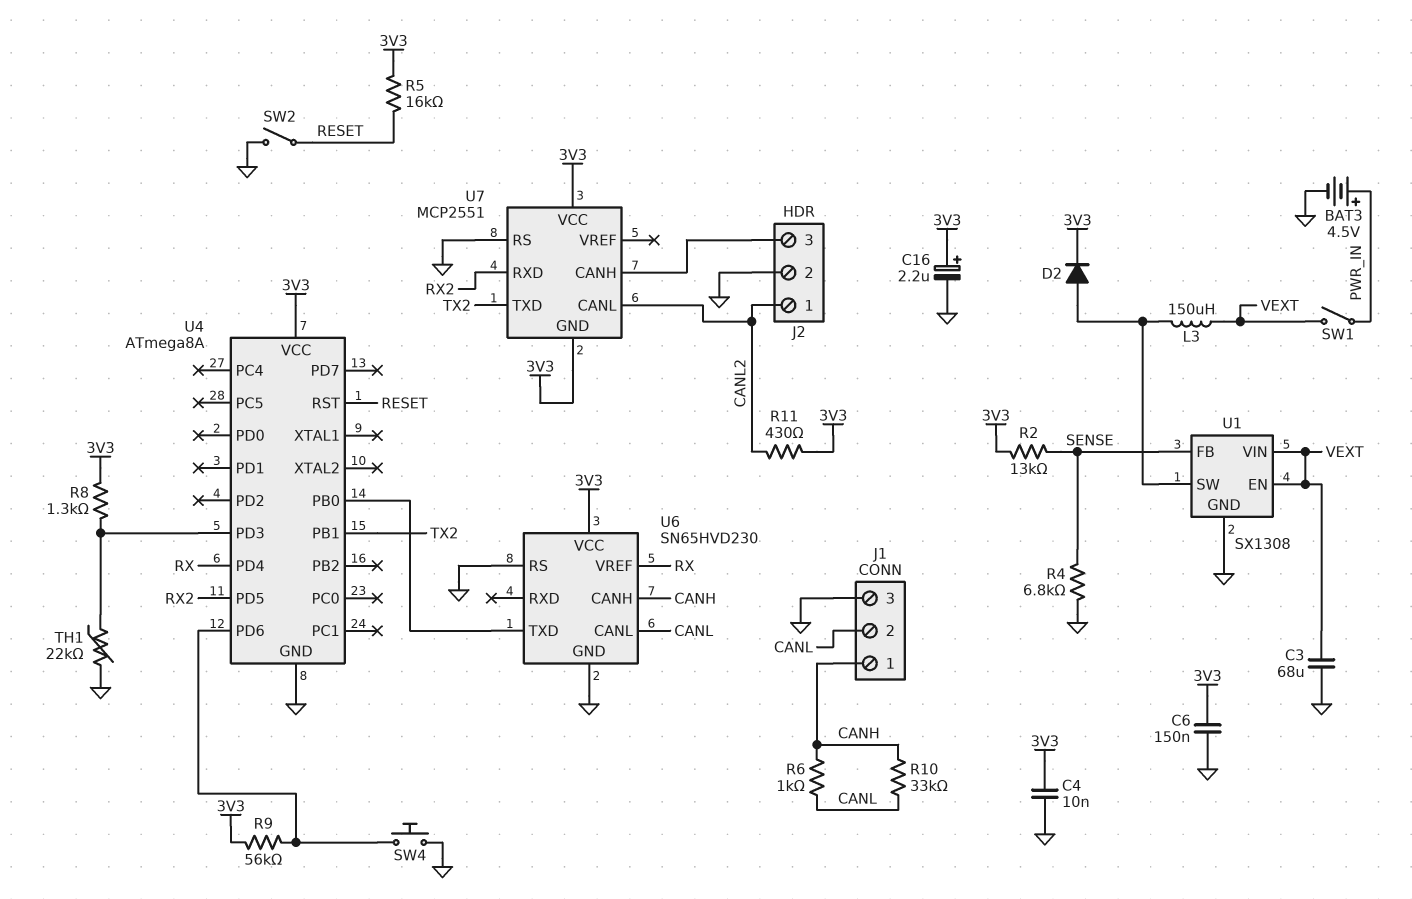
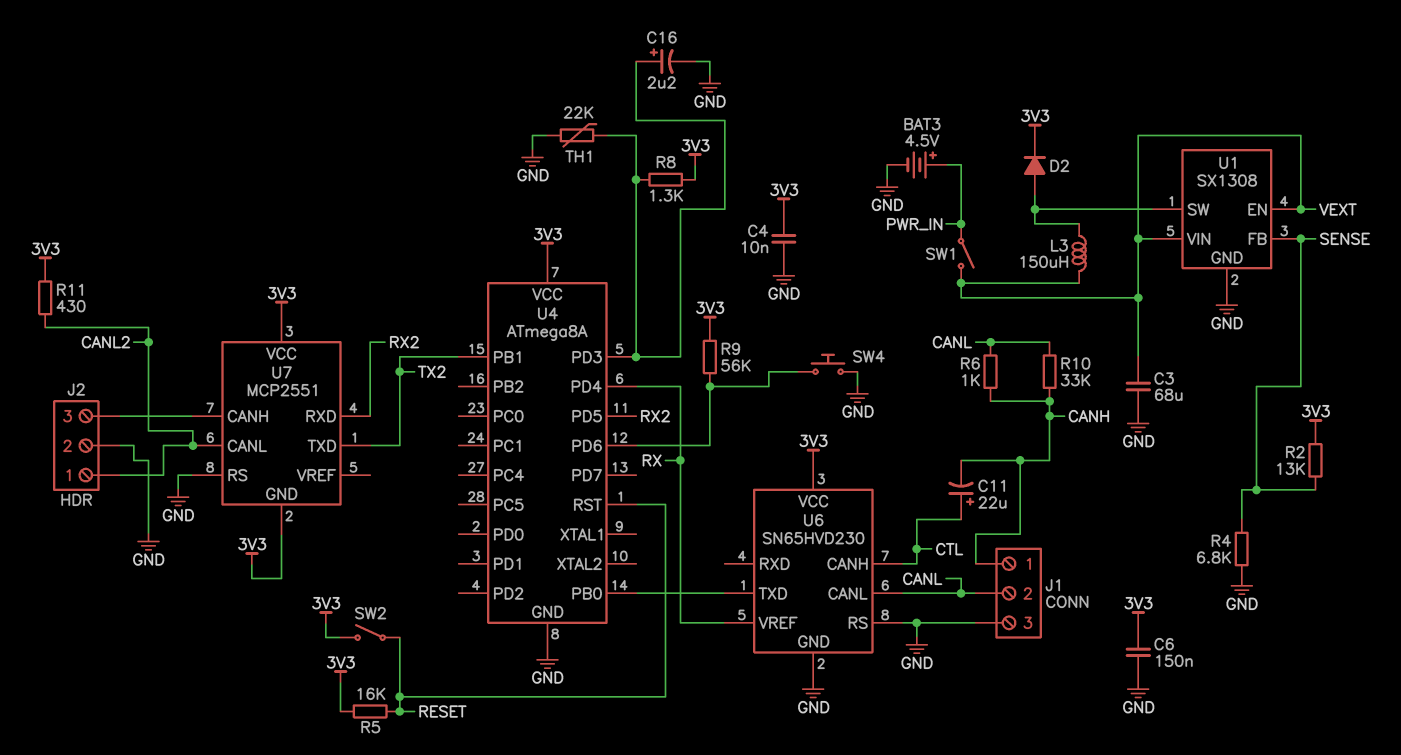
C11: none -> 22uF (plus CTL, minus CANH)
C16: 2.2uF (plus 3V3, minus GND) -> 2.2uF (plus U4/PD3, minus GND)
SW2: switch (GND, RESET) -> switch (3V3, RESET)
U6 pin CANH: CANH -> CTL

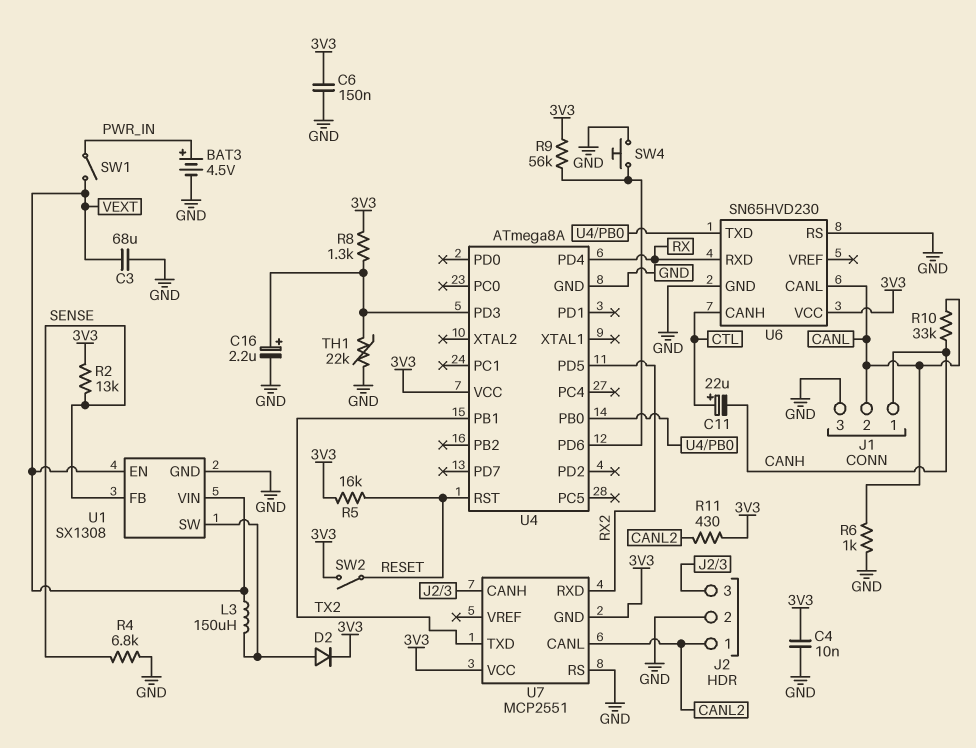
R6: 1k (CANH, CANL) -> 1k (CANL, GND)
U6 pin RXD: none -> RX
U6 pin VREF: RX -> none

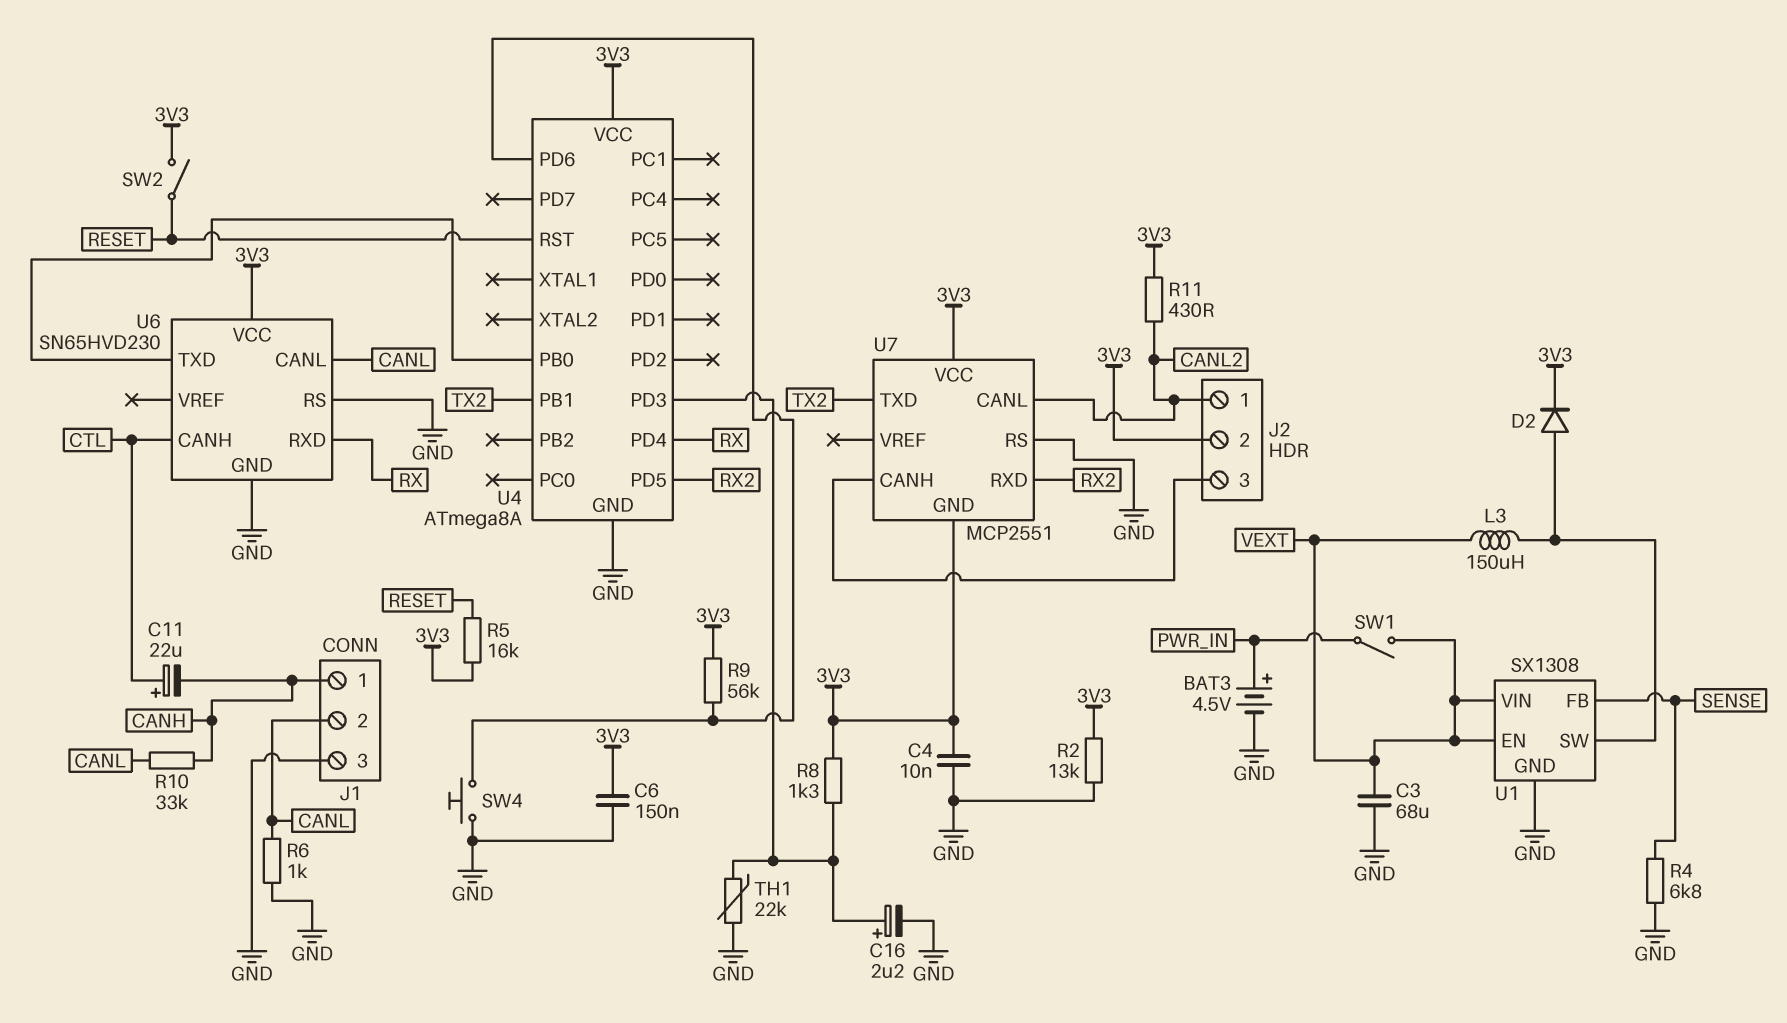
J2 pin 2: GND -> 3V3
R2: 13k (3V3, SENSE) -> 13k (3V3, GND)

